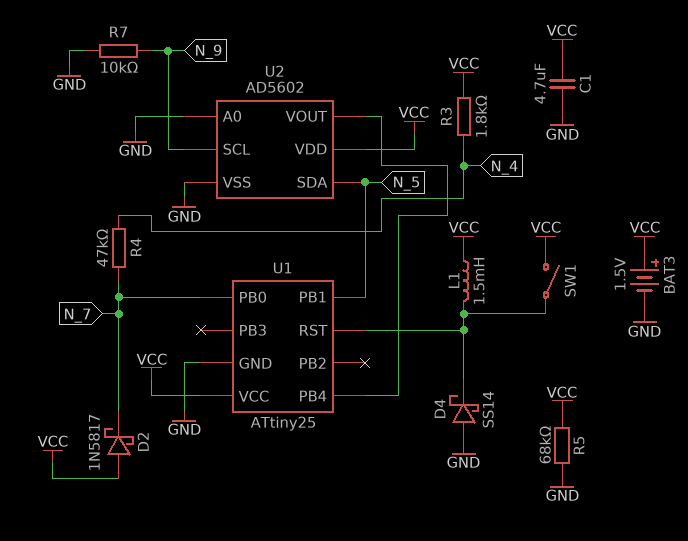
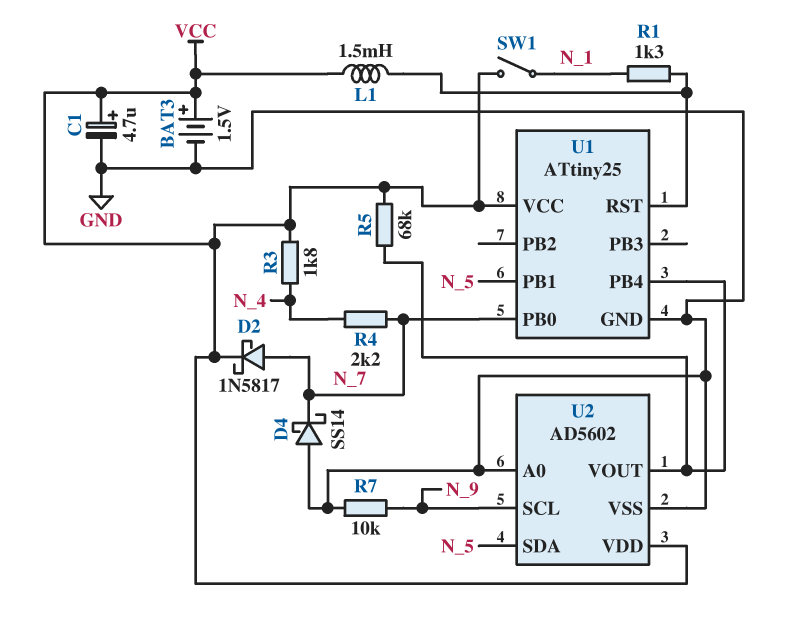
C1: 4.7uF (GND, VCC) -> 4.7uF (plus VCC, minus GND)
D2: schottky 1N5817 (A VCC, K N_7) -> schottky 1N5817 (A N_7, K VCC)
D4: schottky SS14 (A GND, K U1/RST) -> schottky SS14 (A GND, K N_7)
R1: none -> 1.3k (N_1, U1/RST)
R4: 47k (N_4, N_7) -> 2.2k (N_4, N_7)
R5: 68k (GND, VCC) -> 68k (U1/PB4, VCC)
SW1: switch (U1/RST, VCC) -> switch (N_1, VCC)

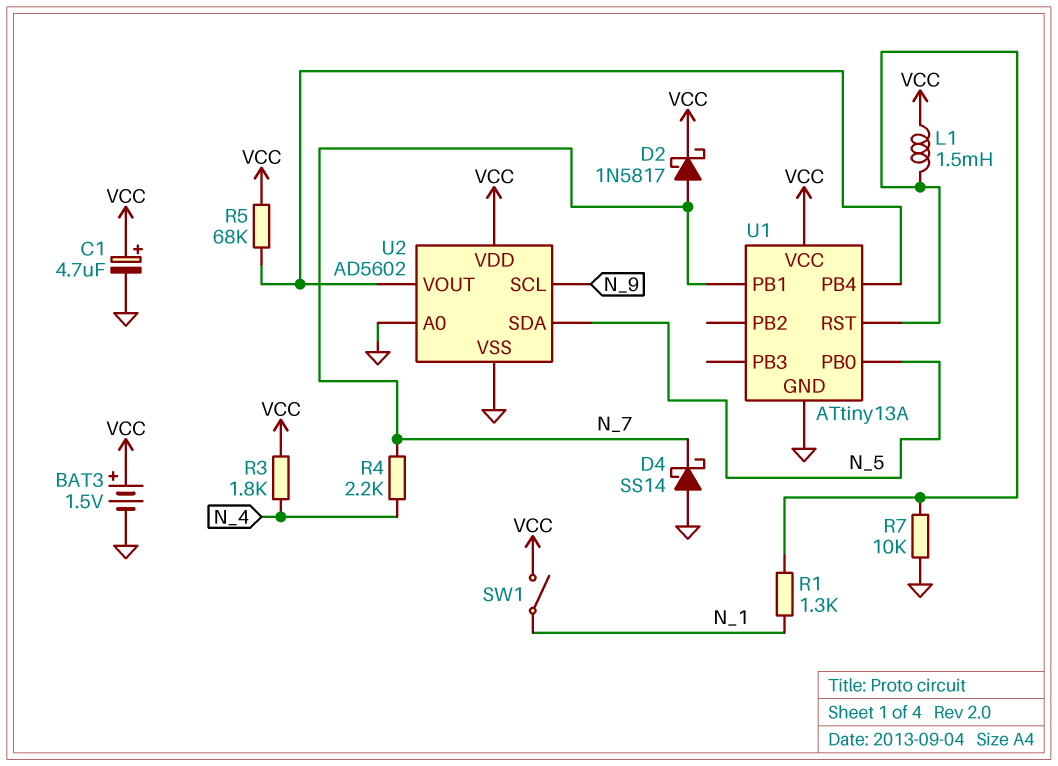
R7: 10k (GND, N_9) -> 10k (GND, U1/RST)
U1: ATtiny25 -> ATtiny13A
U1 pin PB0: N_7 -> N_5
U1 pin PB1: N_5 -> N_7

